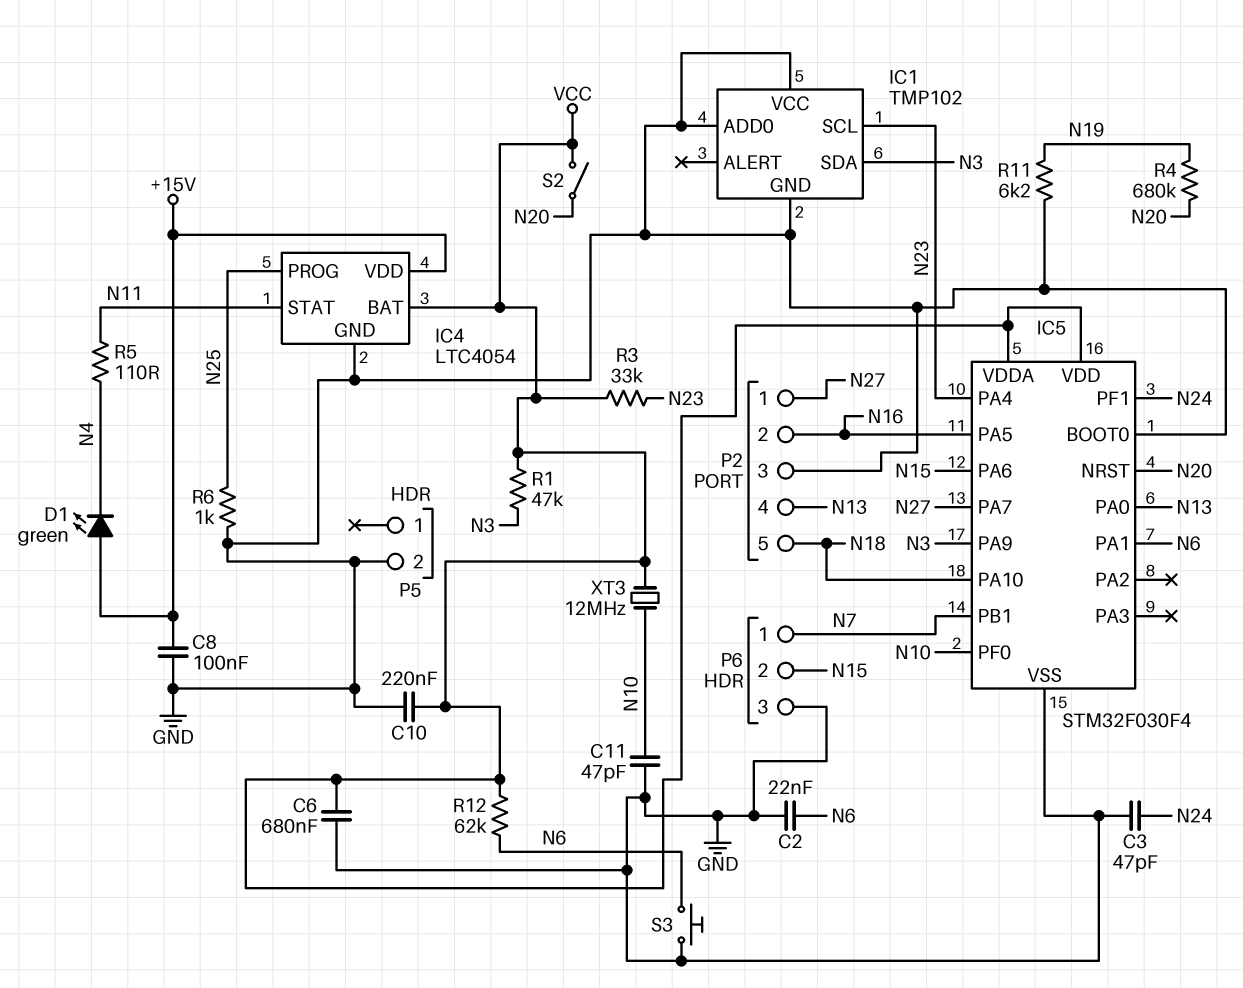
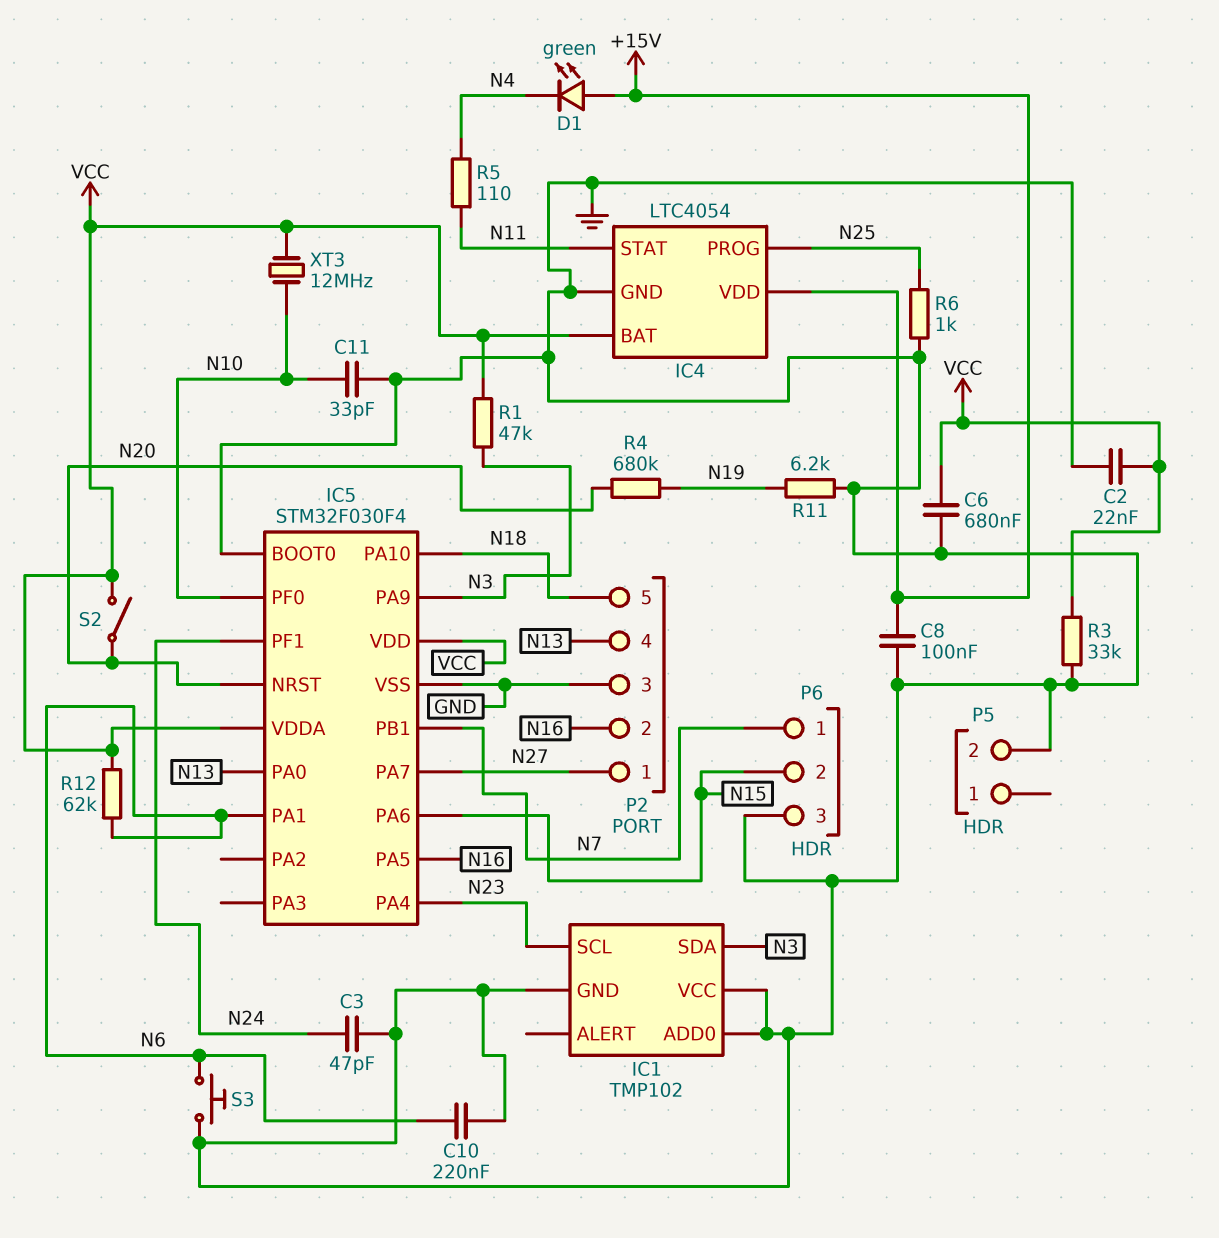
C2: 22nF (GND, N6) -> 22nF (GND, VCC)
C10: 220nF (GND, VCC) -> 220nF (GND, N6)
C11: 47pF (GND, N10) -> 33pF (GND, N10)
R3: 33k (N23, VCC) -> 33k (GND, VCC)

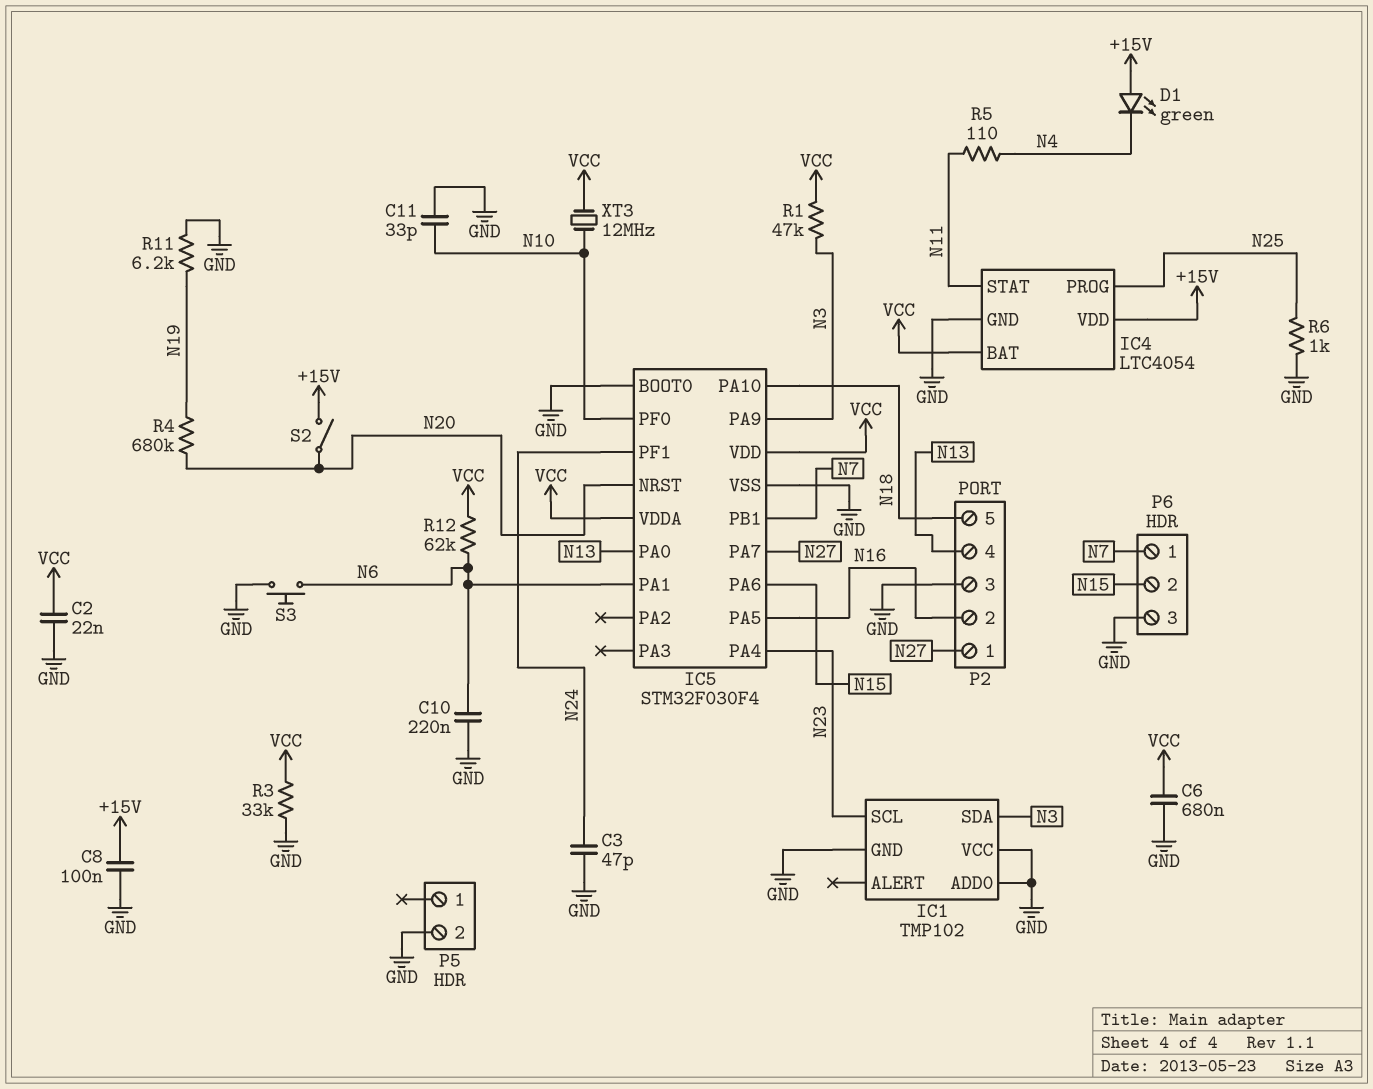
S2: switch (N20, VCC) -> switch (+15V, N20)

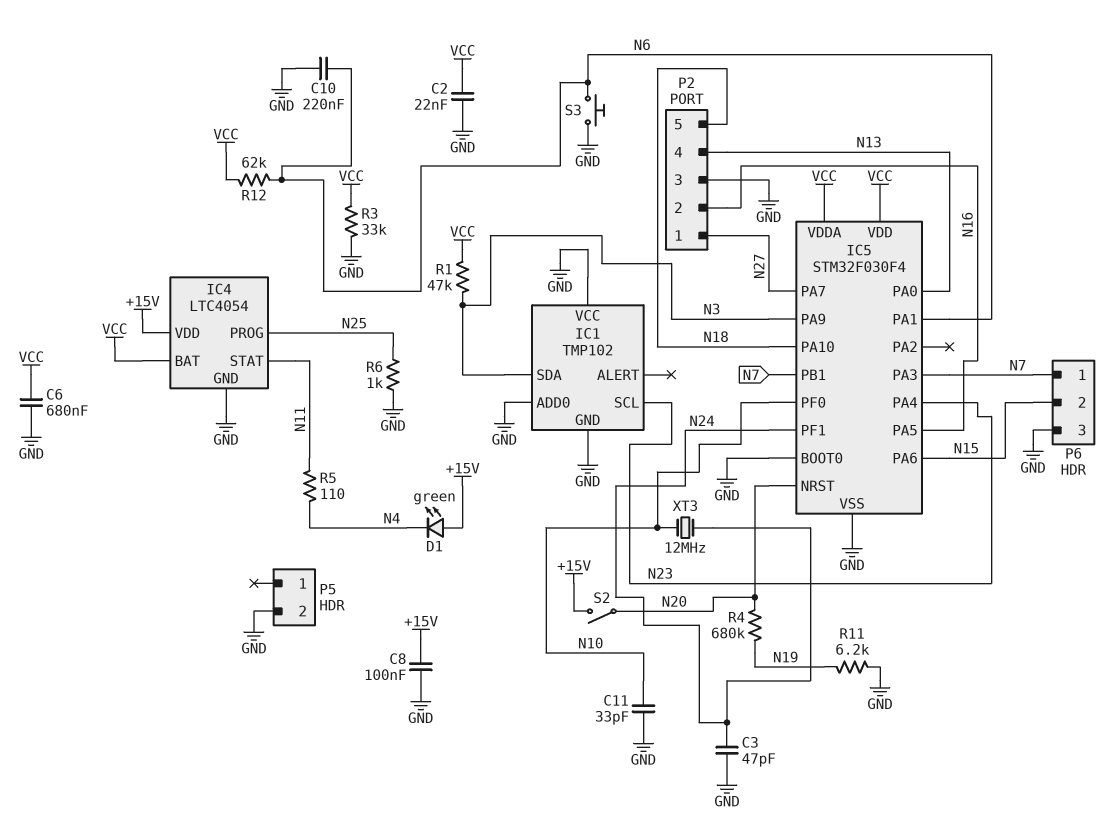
IC5 pin PA3: none -> N7
XT3: 12MHz (N10, VCC) -> 12MHz (N10, N24)

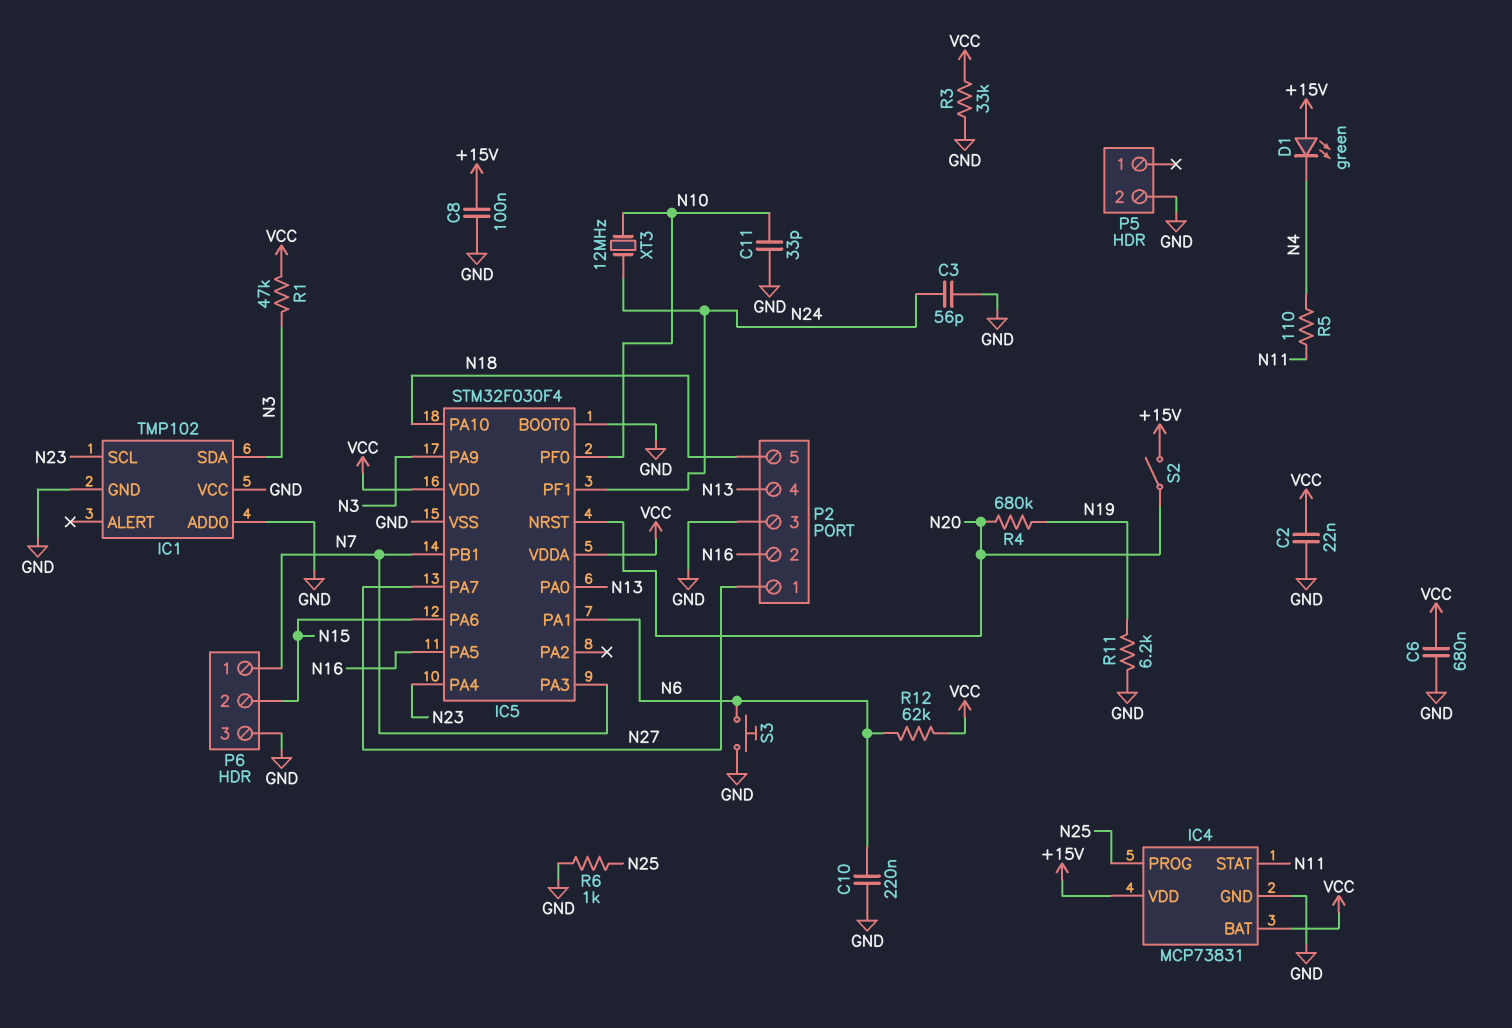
C3: 47pF (GND, N24) -> 56pF (GND, N24)
IC4: LTC4054 -> MCP73831

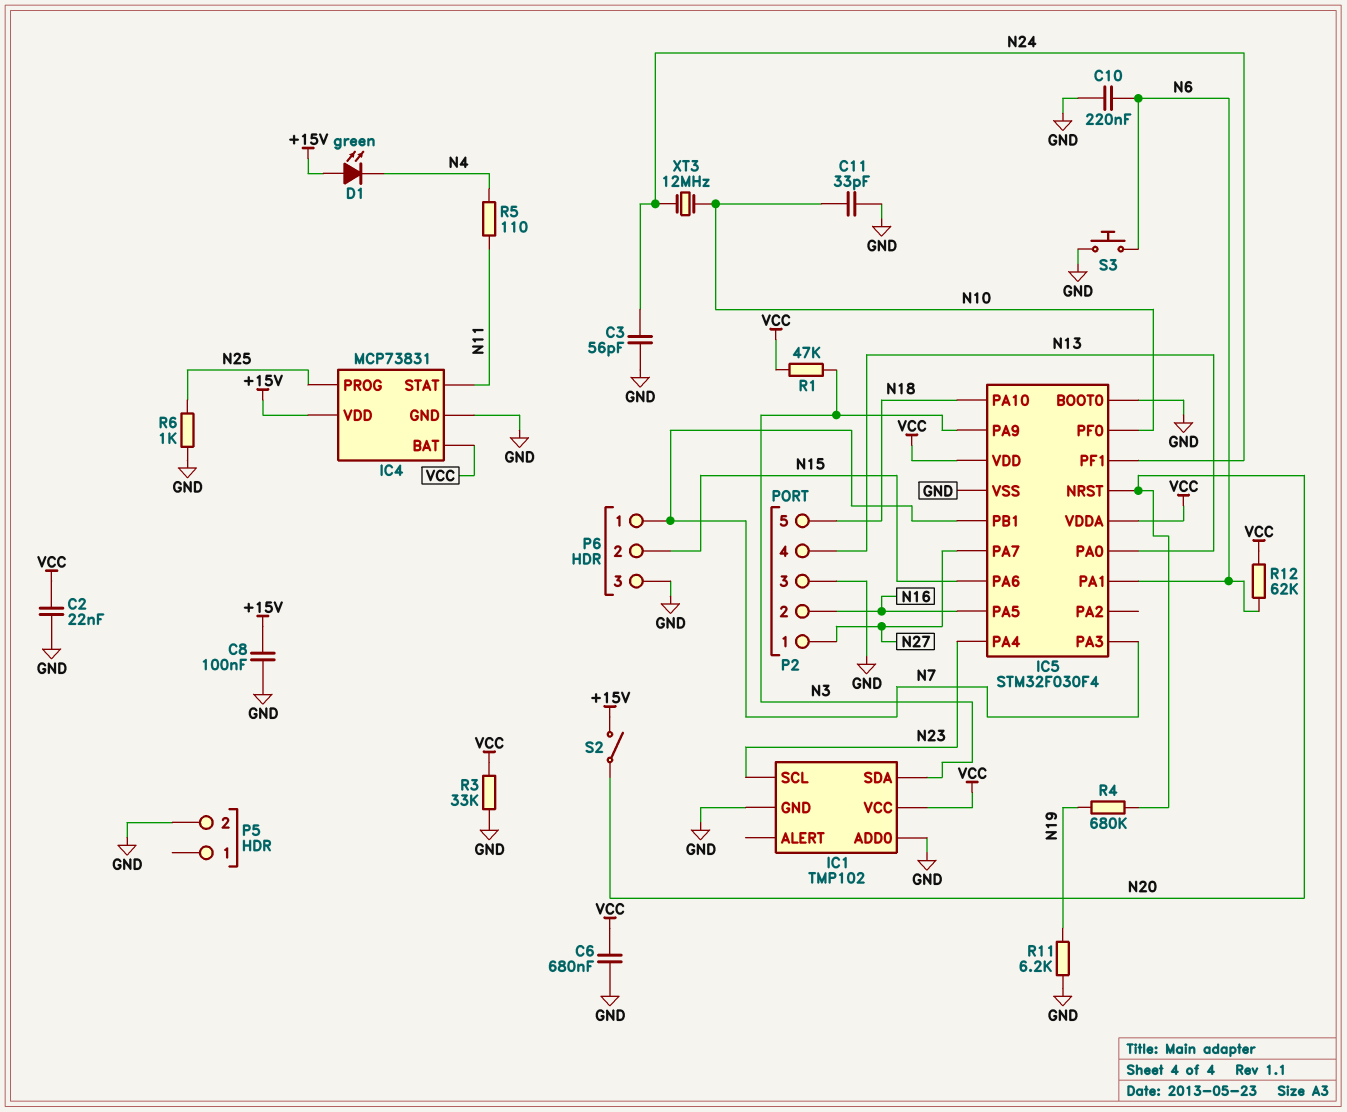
IC1 pin VCC: GND -> VCC

